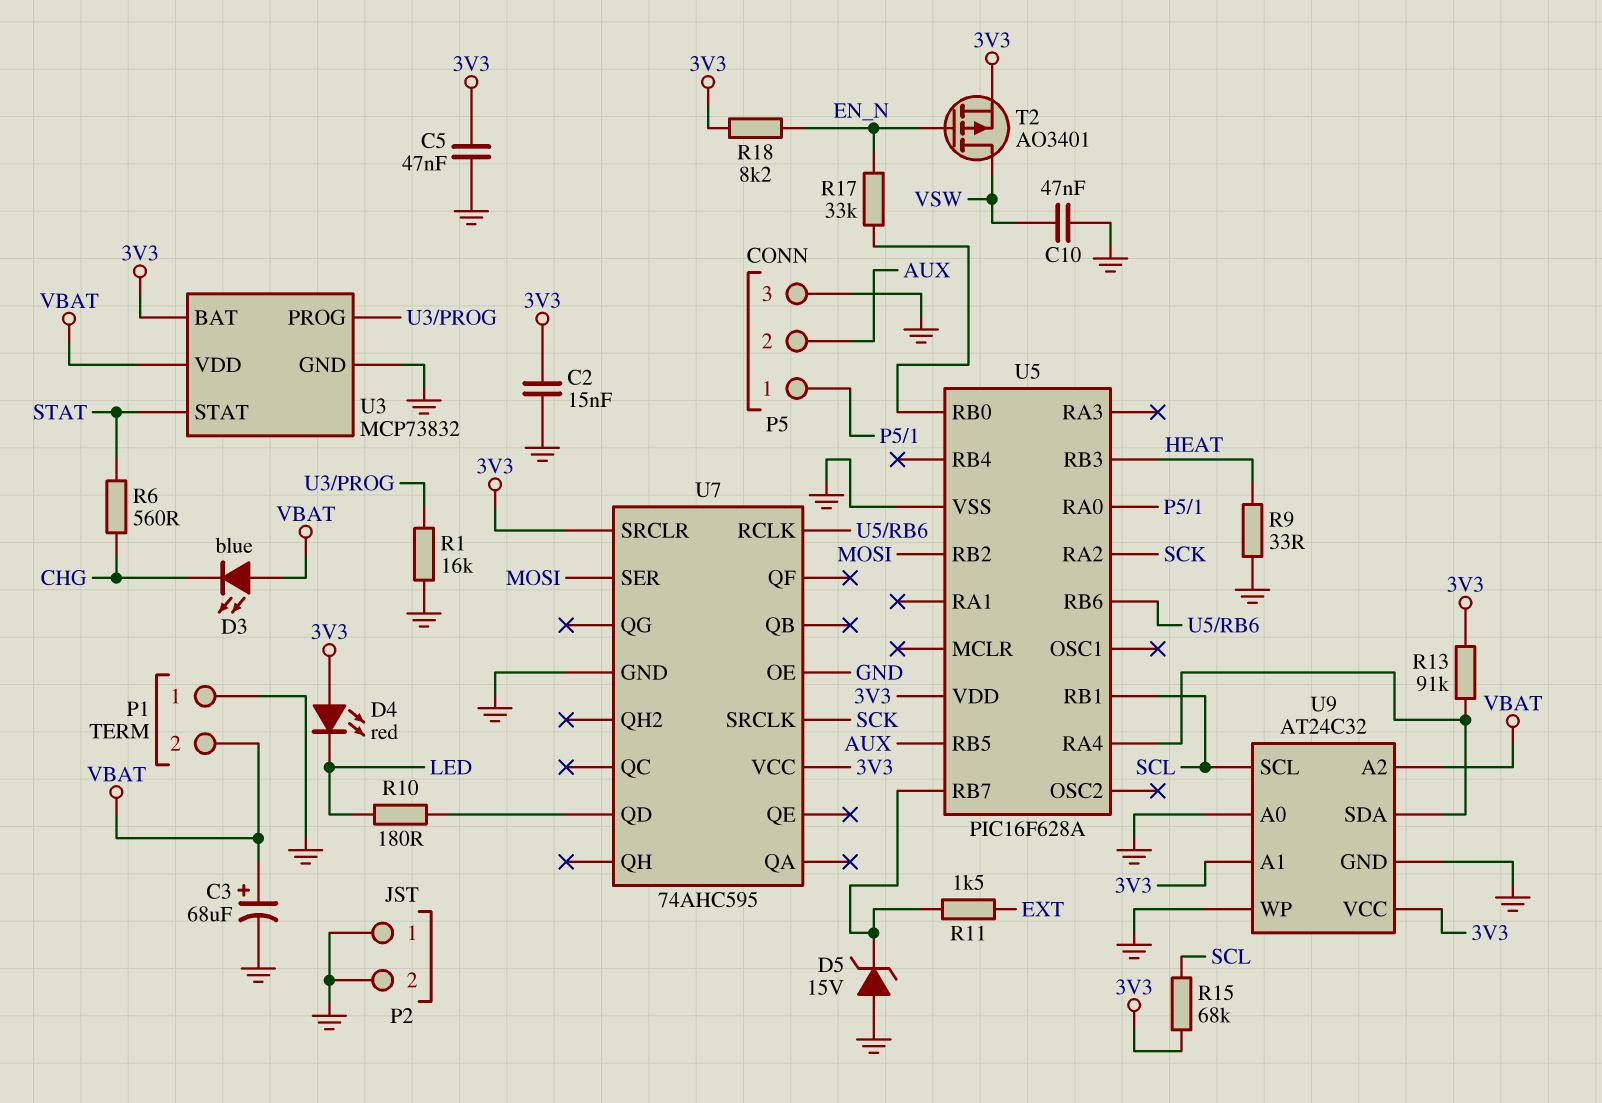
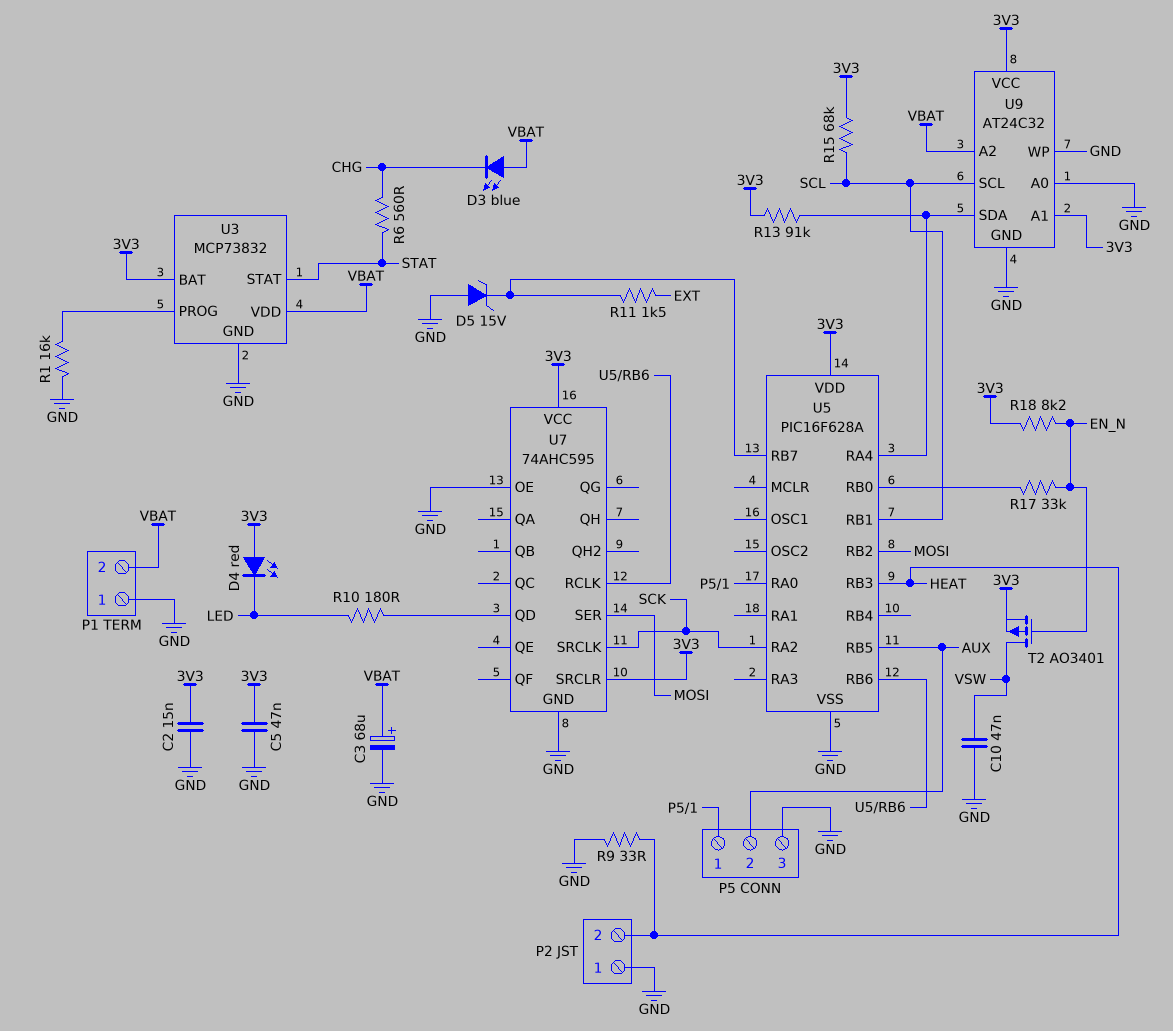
P2 pin 2: GND -> HEAT

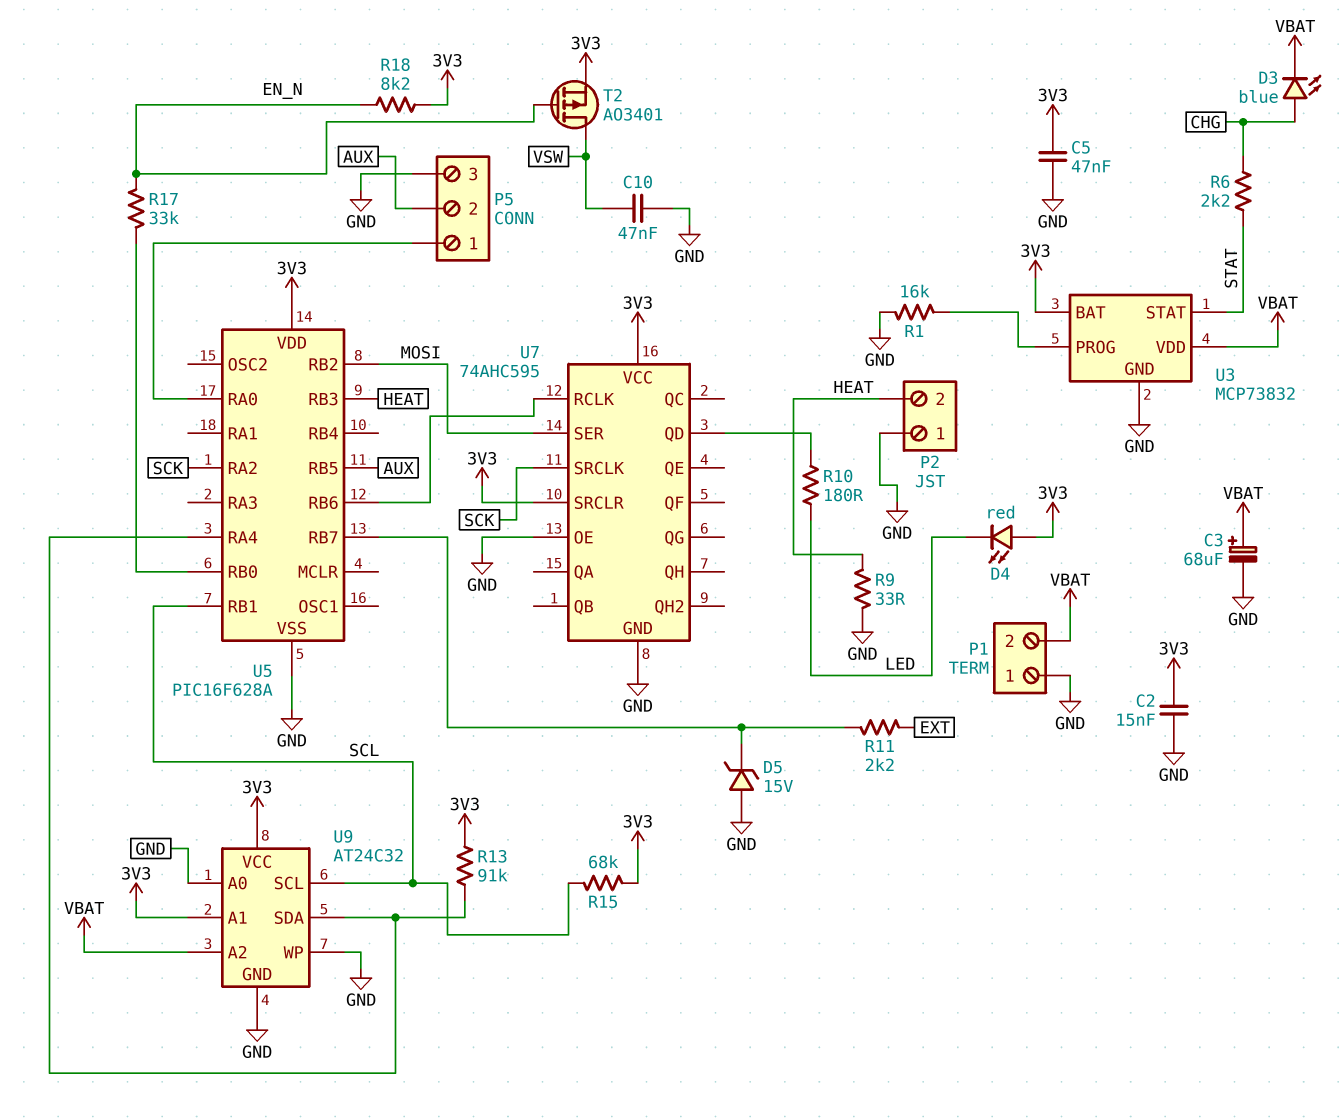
D3: LED blue (A VBAT, K CHG) -> LED blue (A CHG, K VBAT)
R6: 560 (CHG, STAT) -> 2.2k (CHG, STAT)
R11: 1.5k (EXT, U5/RB7) -> 2.2k (EXT, U5/RB7)

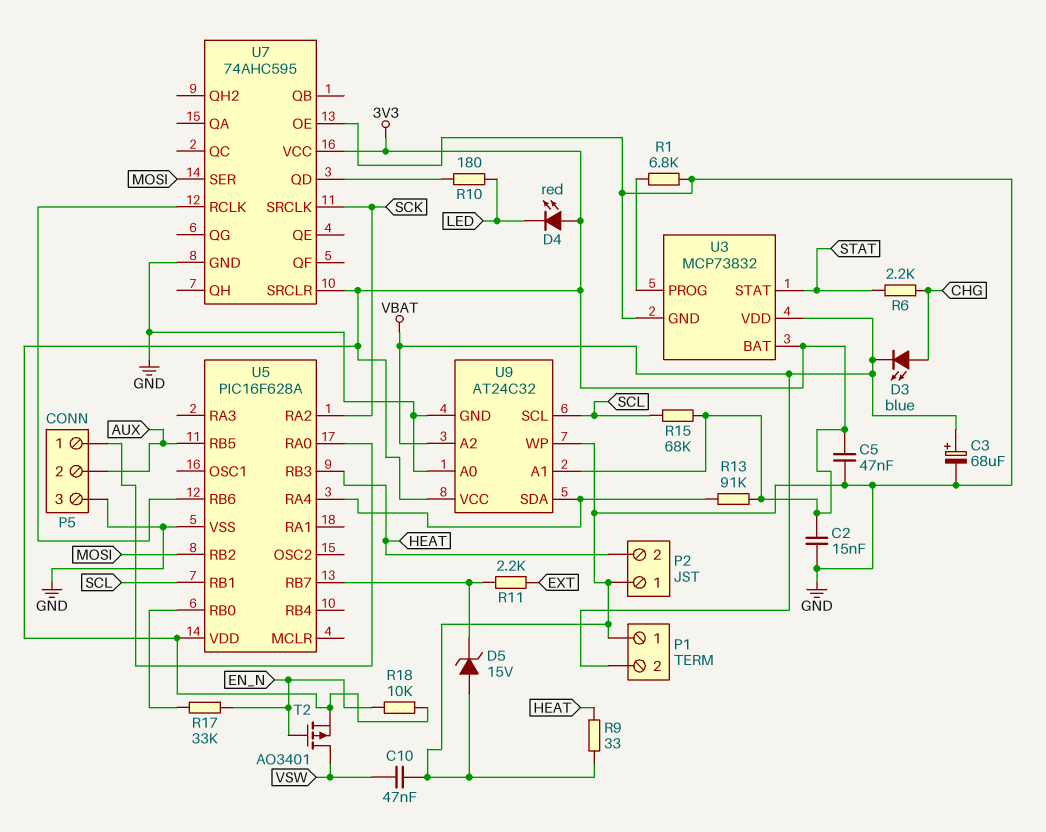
R1: 16k (GND, U3/PROG) -> 6.8k (GND, U3/PROG)
R18: 8.2k (3V3, EN_N) -> 10k (3V3, EN_N)

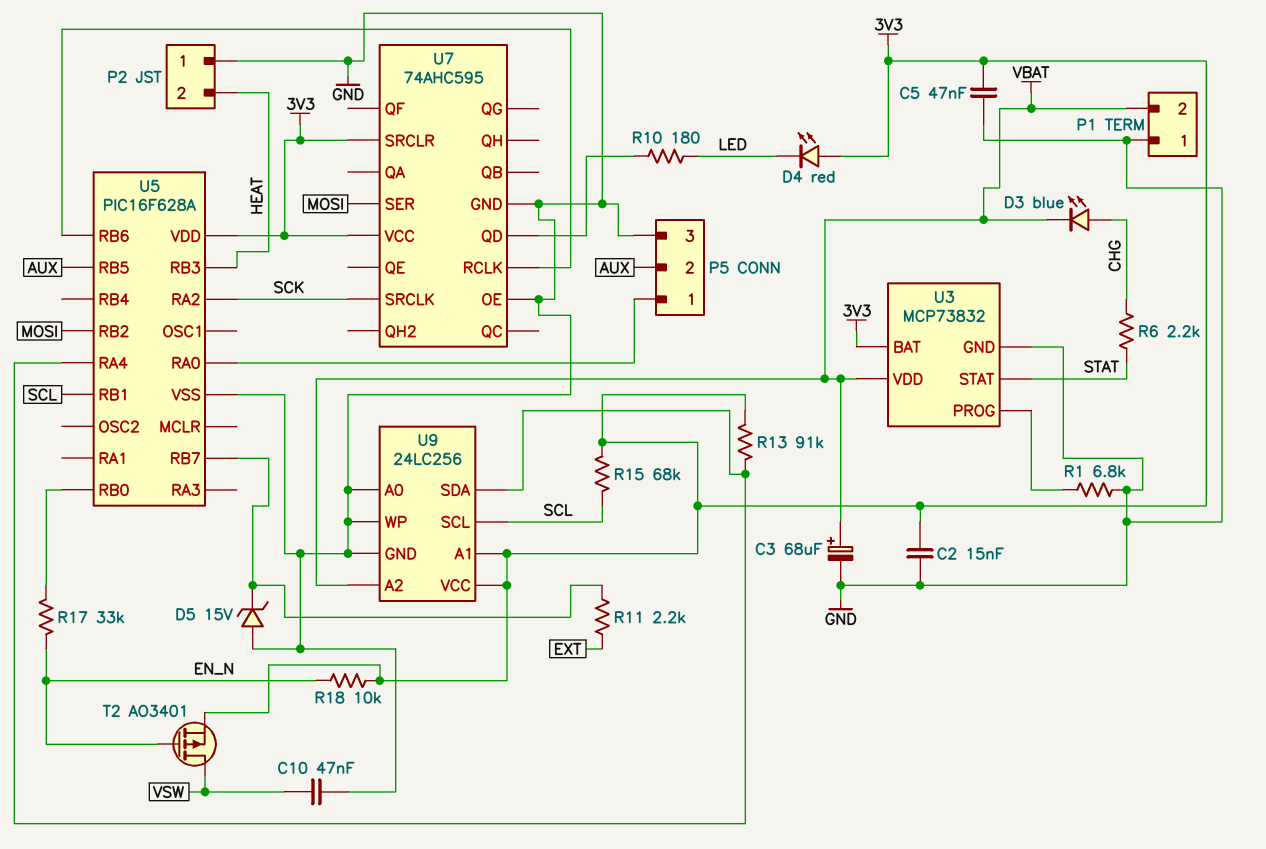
R9: 33 (GND, HEAT) -> none
U9: AT24C32 -> 24LC256

